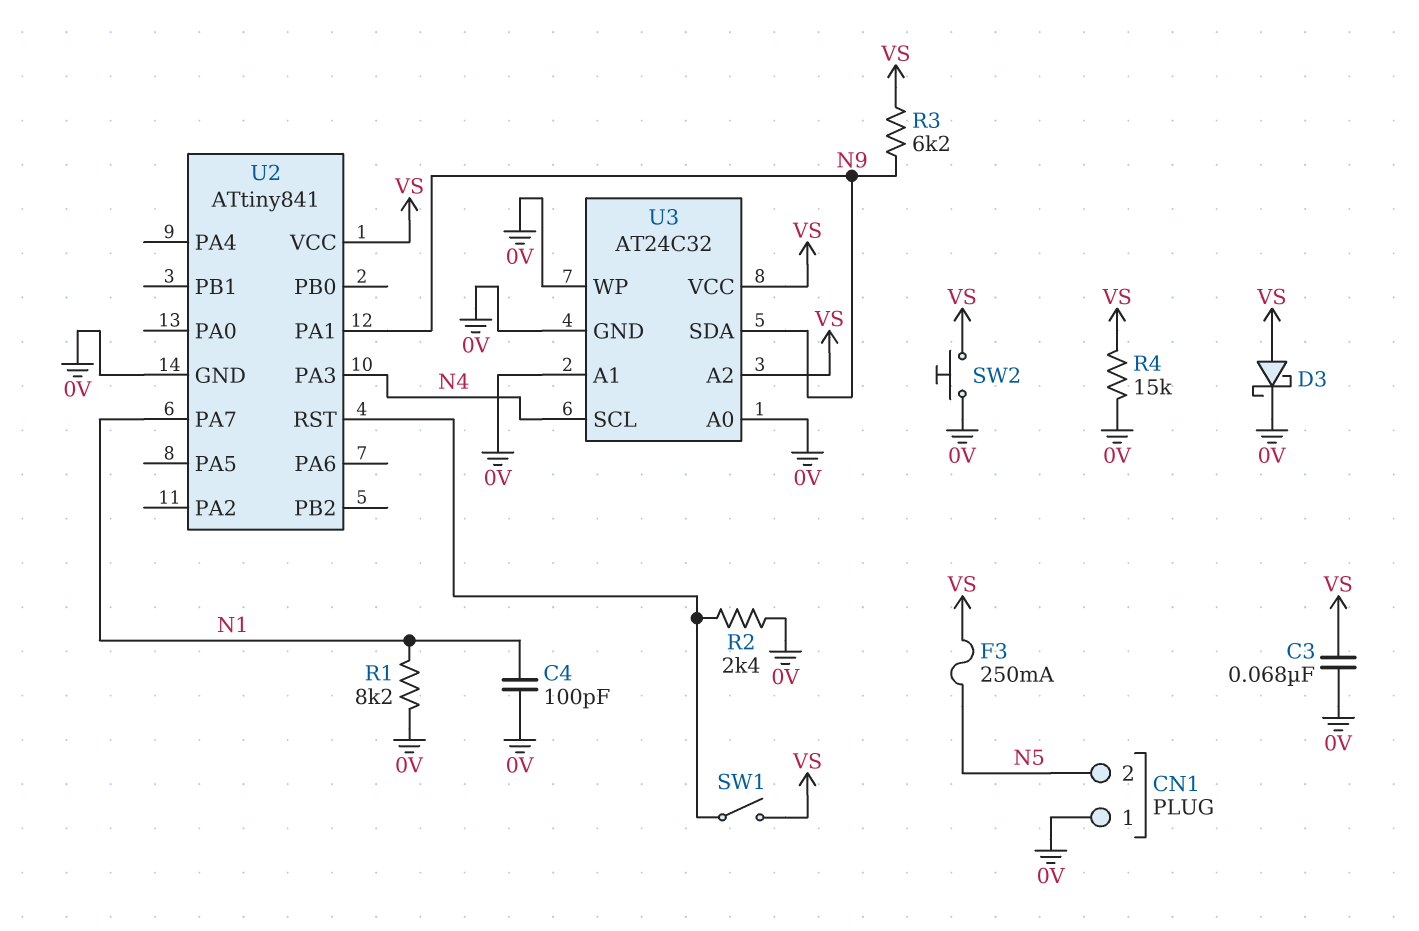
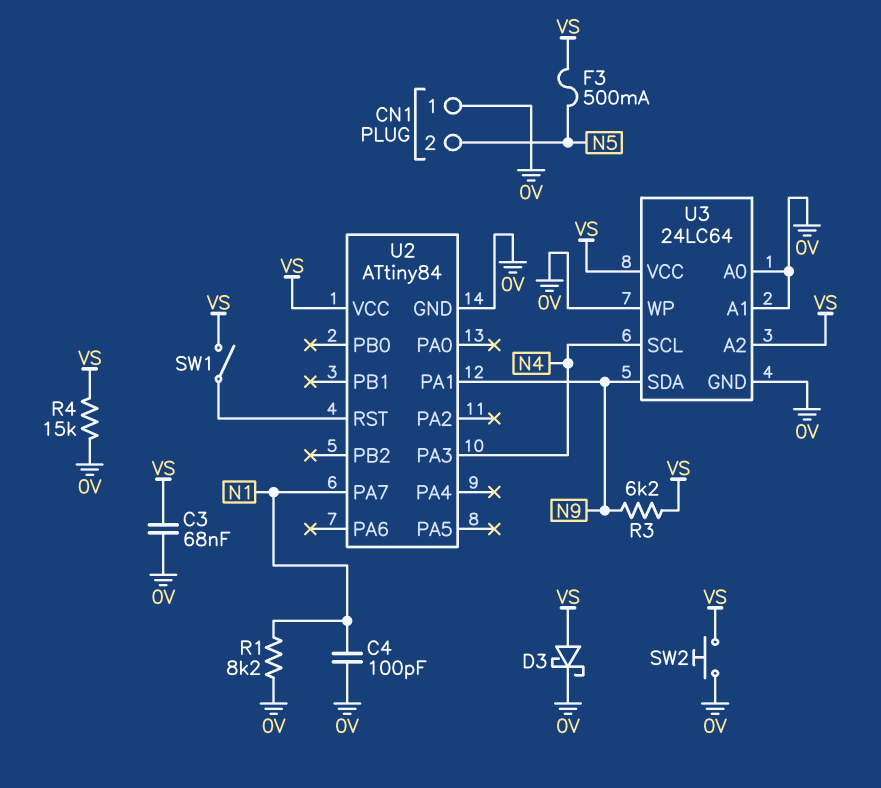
F3: 250mA (N5, VS) -> 500mA (N5, VS)
R2: 2.4k (0V, U2/RST) -> none
U2: ATtiny841 -> ATtiny84
U3: AT24C32 -> 24LC64

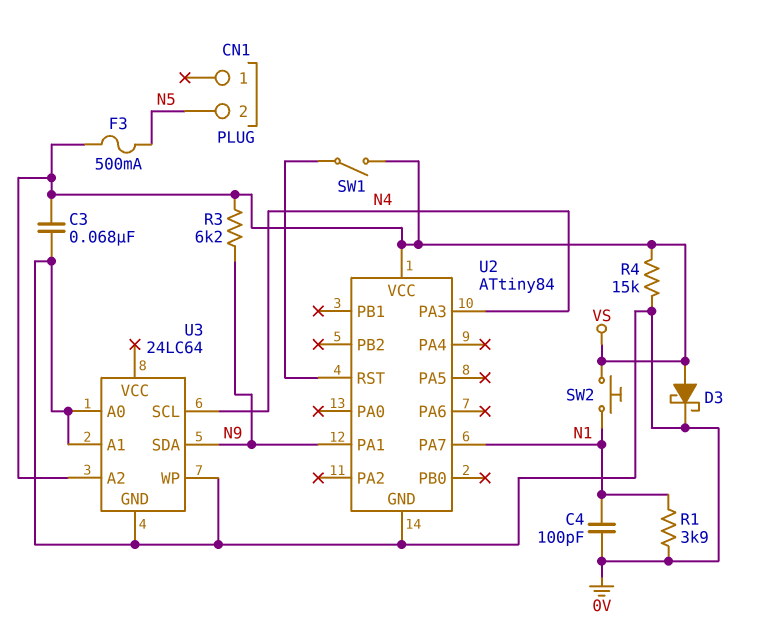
CN1 pin 1: 0V -> none
R1: 8.2k (0V, N1) -> 3.9k (0V, N1)
SW2: button (0V, VS) -> button (N1, VS)
U3 pin VCC: VS -> none

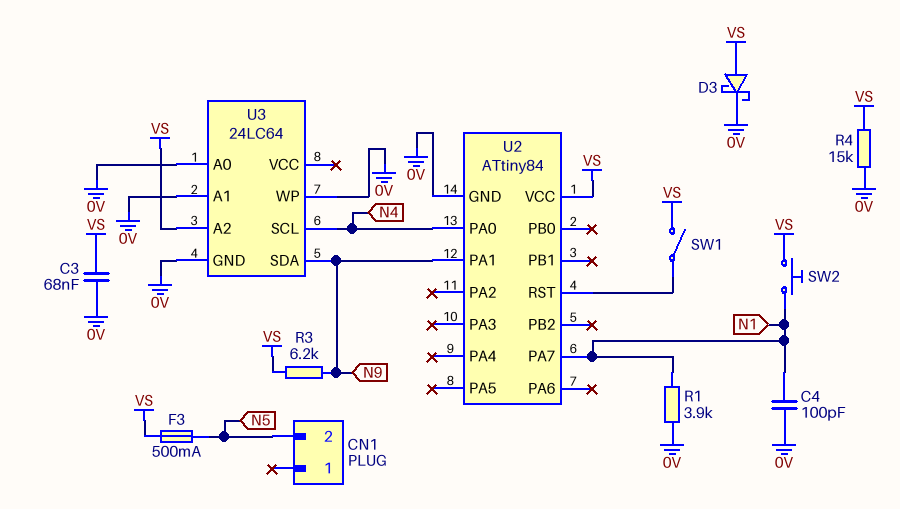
U2 pin PA0: none -> N4
U2 pin PA3: N4 -> none

